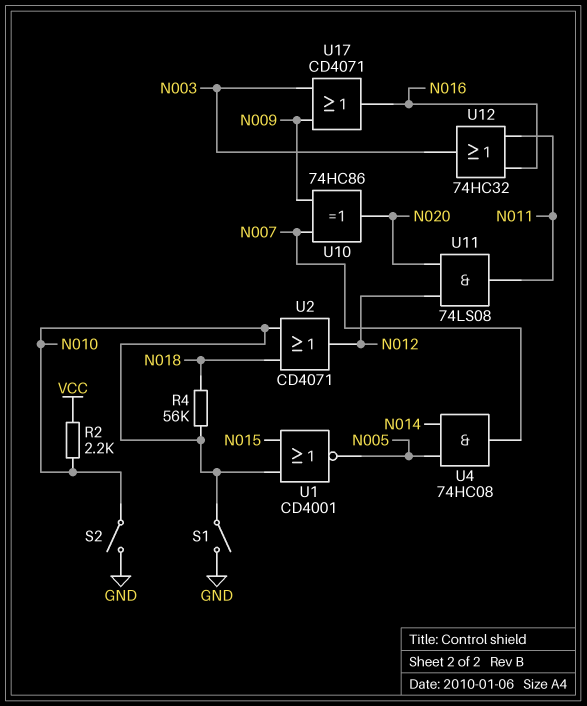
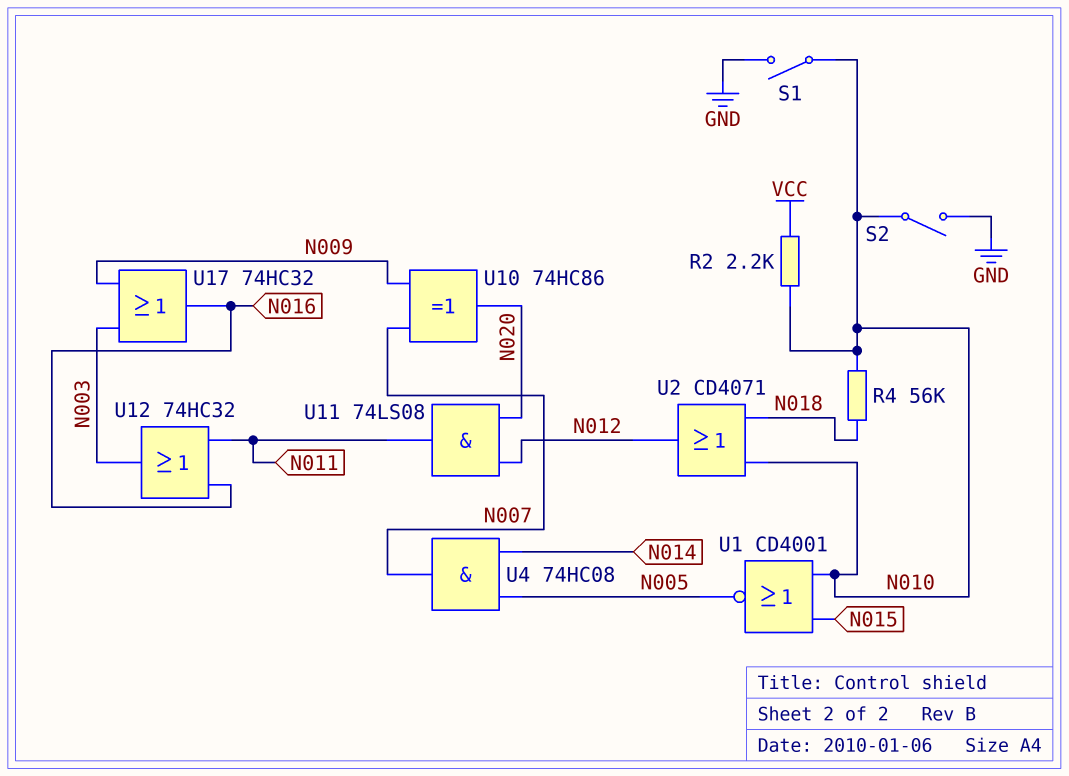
U17: OR CD4071 (in N003, in N009, out N016) -> OR 74HC32 (in N003, in N009, out N016)

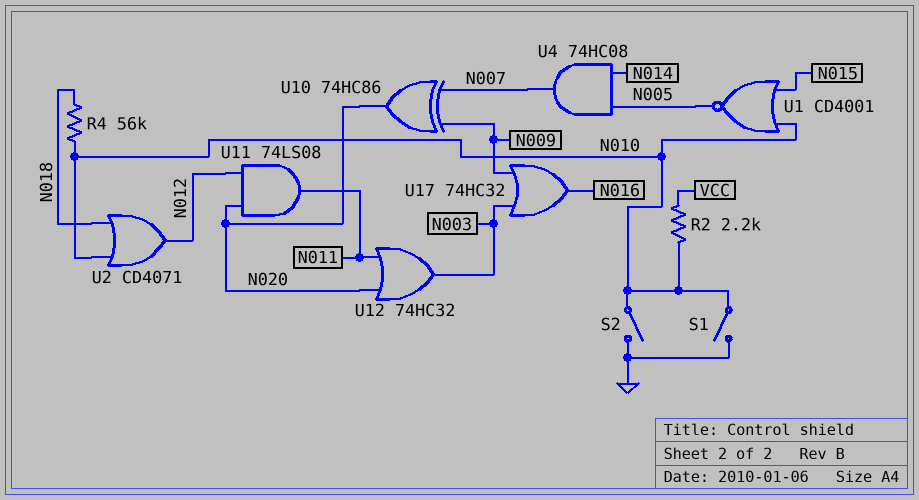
U12: OR 74HC32 (in N011, in N016, out N003) -> OR 74HC32 (in N011, in N020, out N003)

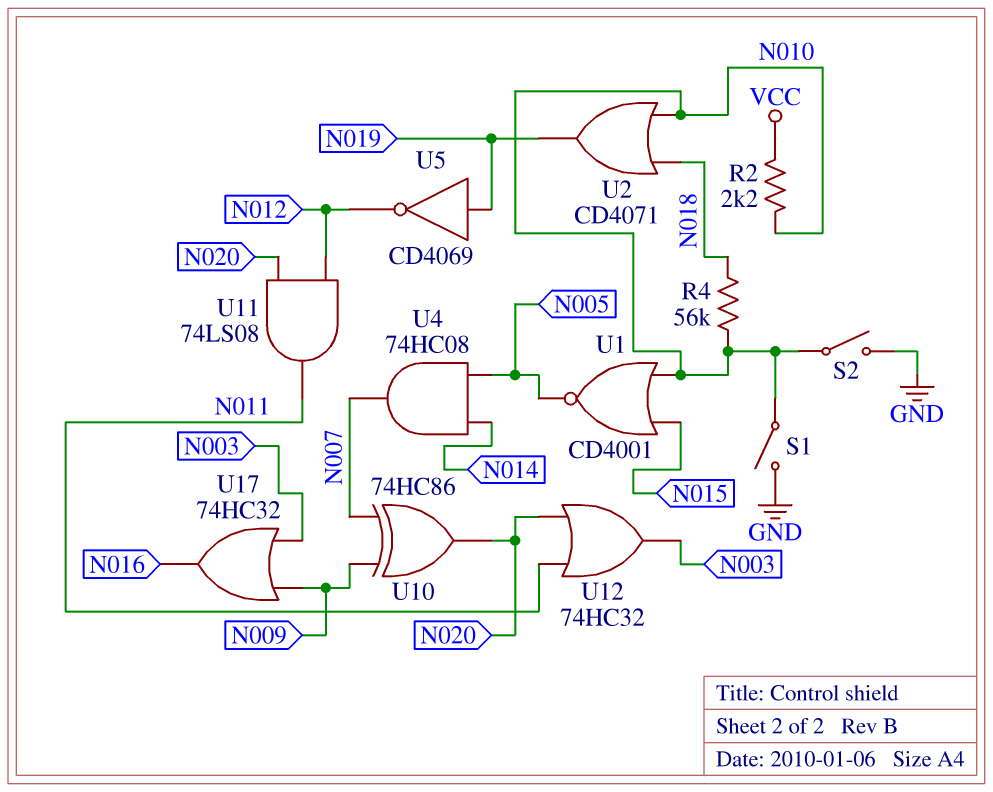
U2: OR CD4071 (in N010, in N018, out N012) -> OR CD4071 (in N010, in N018, out N019)
U5: none -> NOT CD4069 (in N019, out N012)

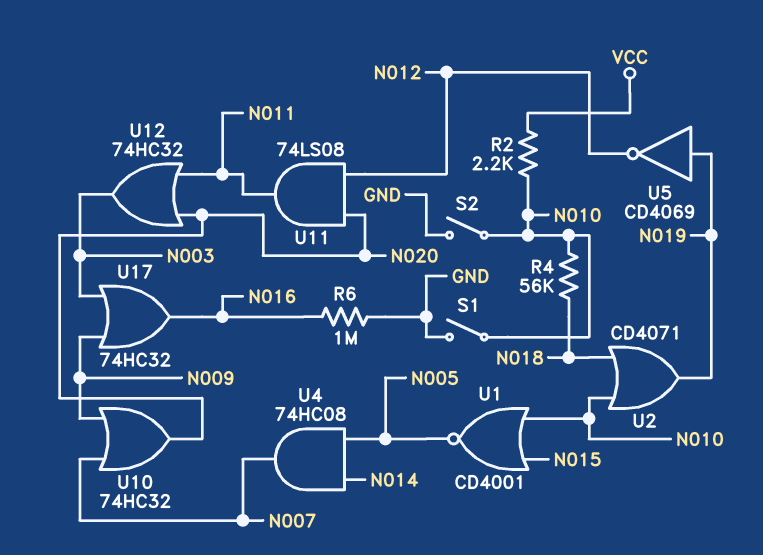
R6: none -> 1M (GND, N016)
U10: XOR 74HC86 (in N007, in N009, out N020) -> OR 74HC32 (in N007, in N009, out N020)

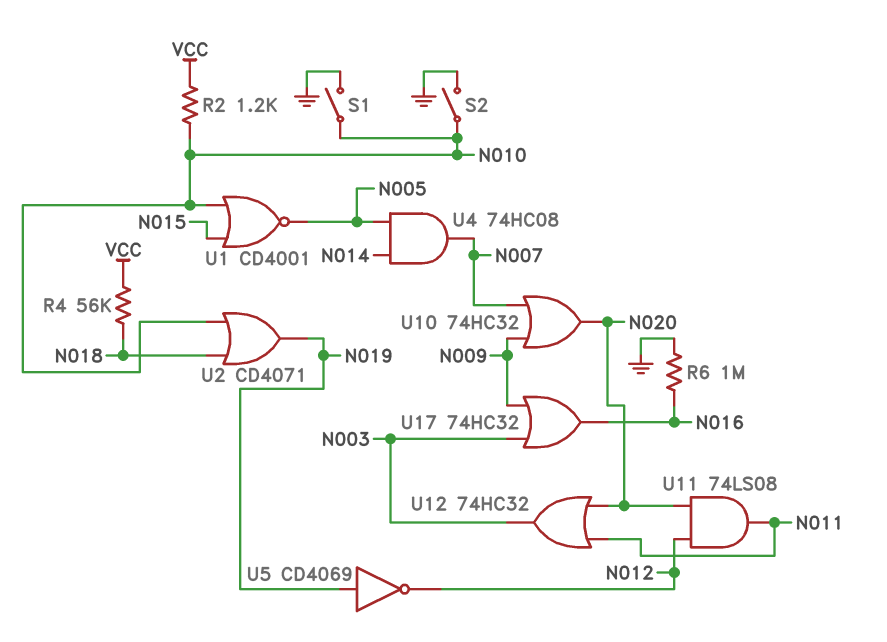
R2: 2.2k (N010, VCC) -> 1.2k (N010, VCC)
R4: 56k (N010, N018) -> 56k (N018, VCC)

